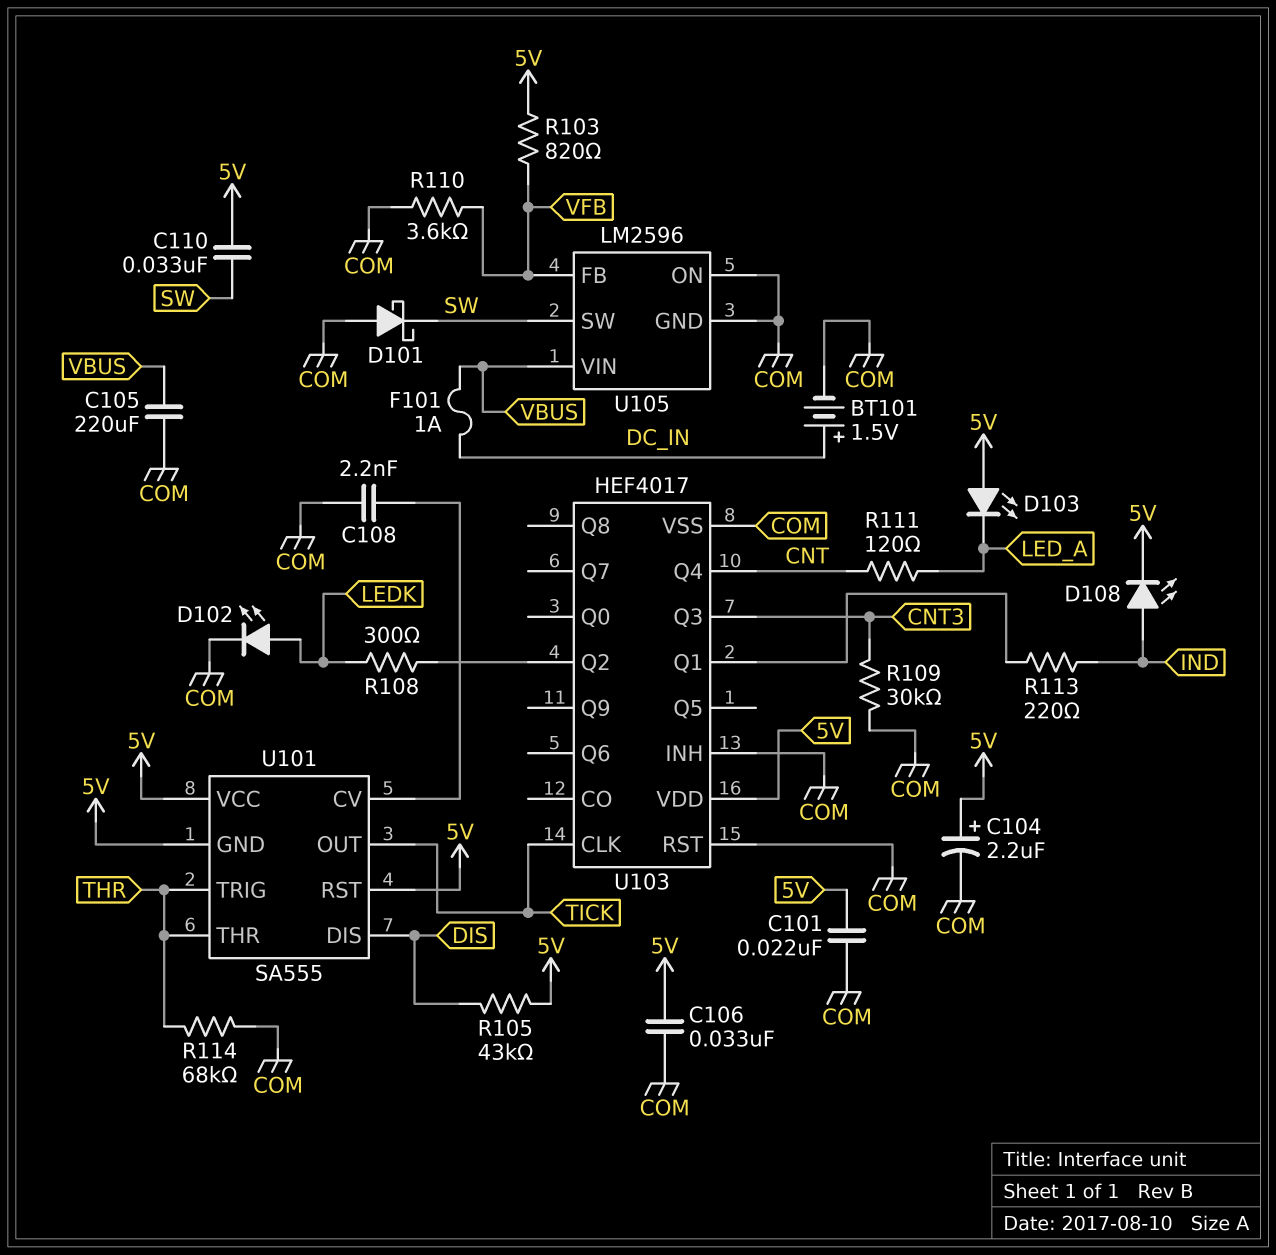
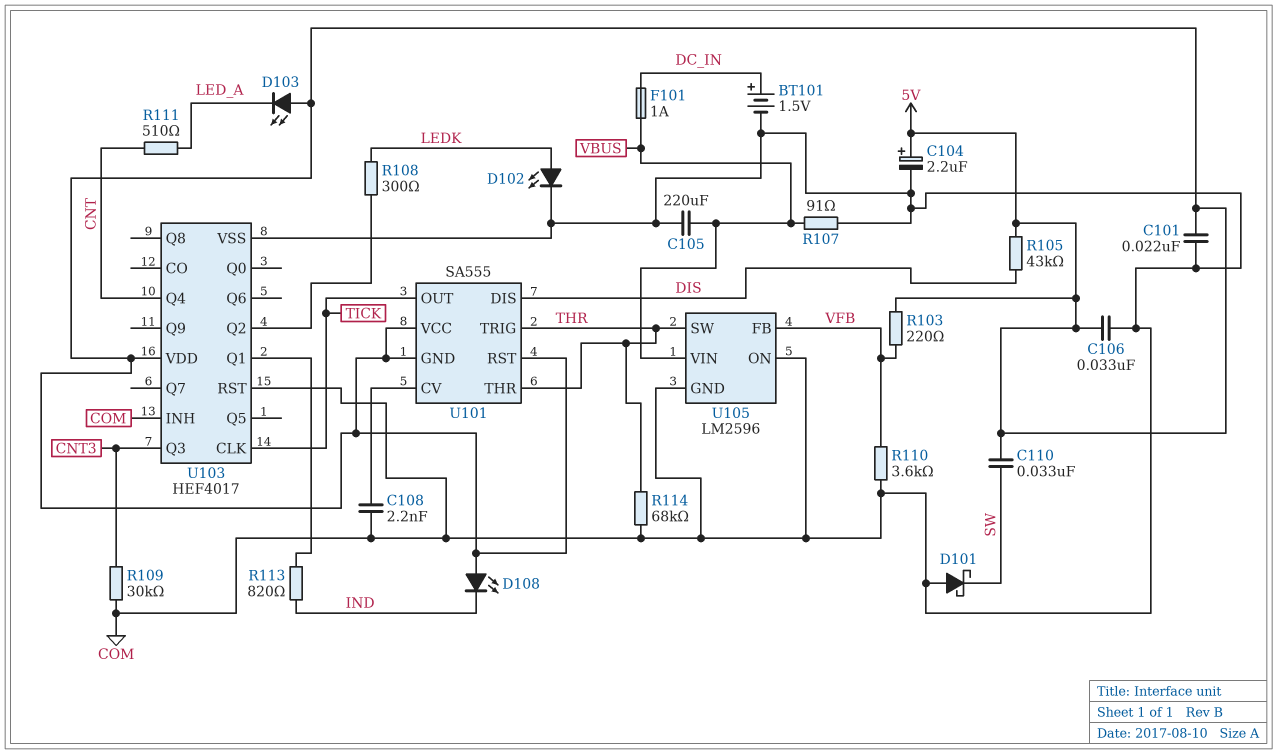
D108: LED (A IND, K 5V) -> LED (A 5V, K IND)
R103: 820 (5V, VFB) -> 220 (5V, VFB)
R107: none -> 91 (COM, VBUS)
R111: 120 (CNT, LED_A) -> 510 (CNT, LED_A)
R113: 220 (IND, U103/Q1) -> 820 (IND, U103/Q1)
U105 pin SW: SW -> THR

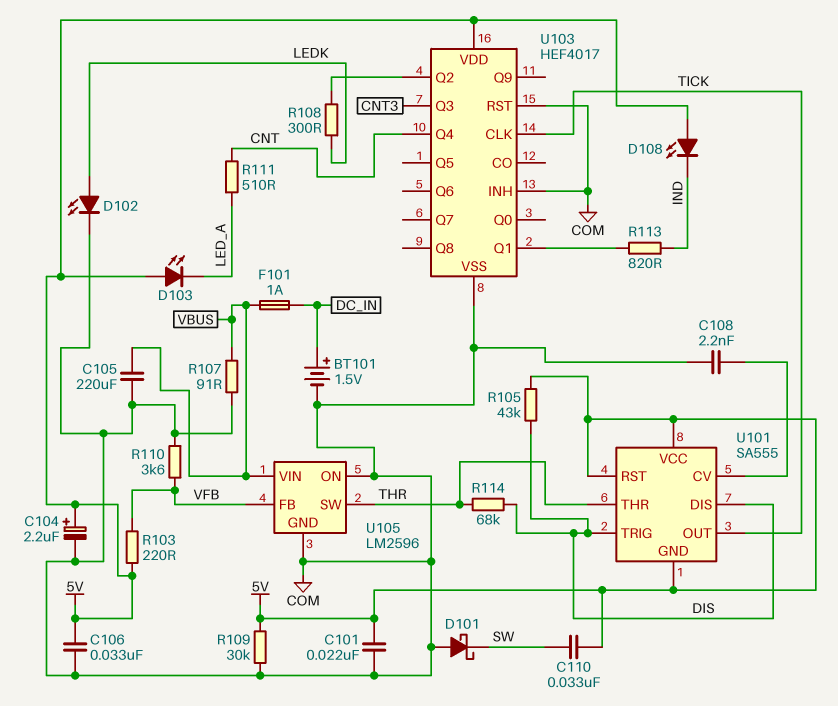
R109: 30k (CNT3, COM) -> 30k (5V, COM)
R114: 68k (COM, THR) -> 68k (DIS, THR)
U101 pin TRIG: THR -> DIS

